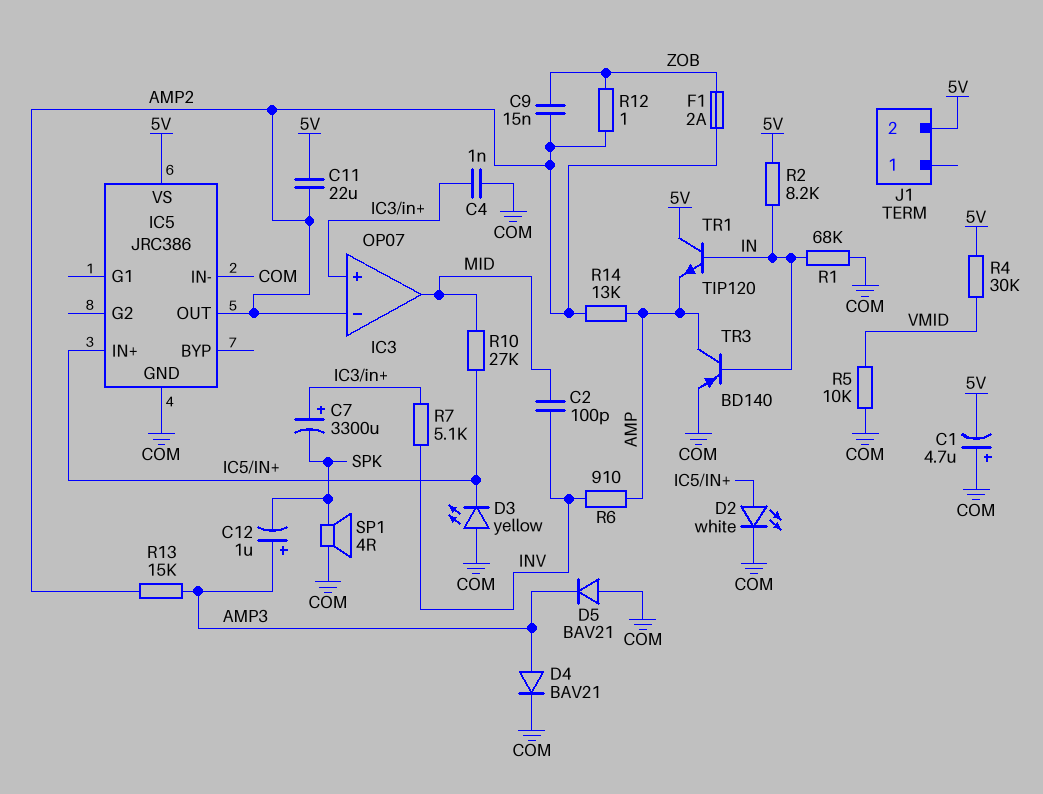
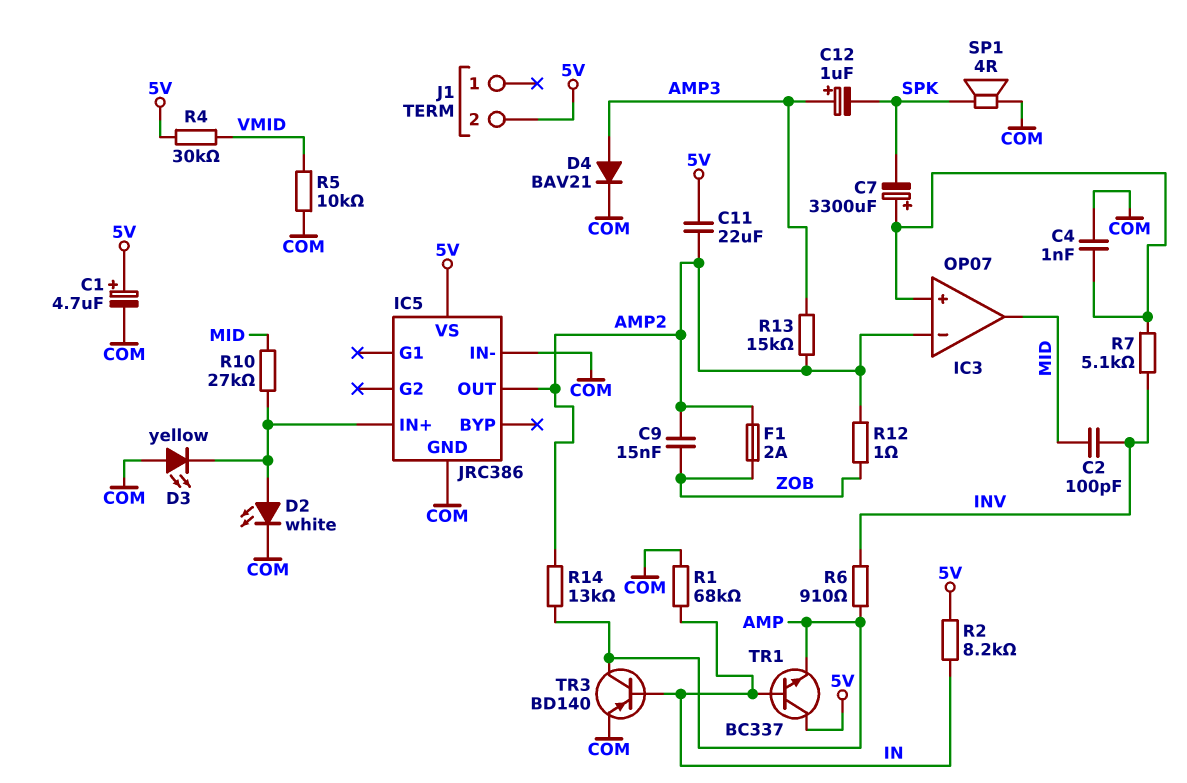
C1: 4.7uF (plus COM, minus 5V) -> 4.7uF (plus 5V, minus COM)
D5: diode BAV21 (A COM, K AMP3) -> none
TR1: NPN TIP120 (B IN, C 5V, E AMP) -> NPN BC337 (B IN, C 5V, E AMP)

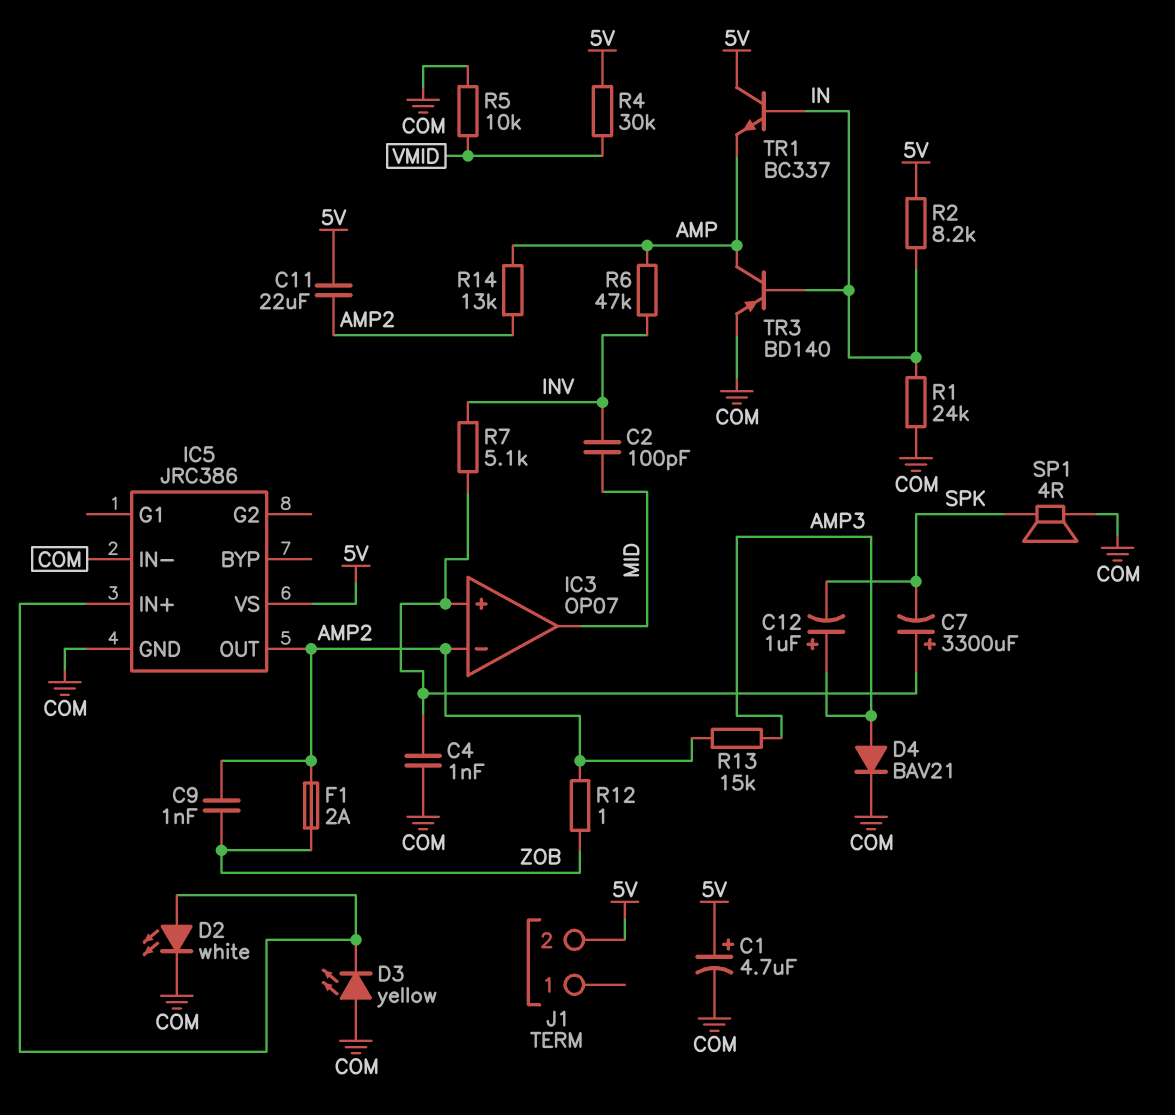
C9: 15nF (AMP2, ZOB) -> 1nF (AMP2, ZOB)
R1: 68k (COM, IN) -> 24k (COM, IN)
R6: 910 (AMP, INV) -> 47k (AMP, INV)
R10: 27k (IC5/IN+, MID) -> none

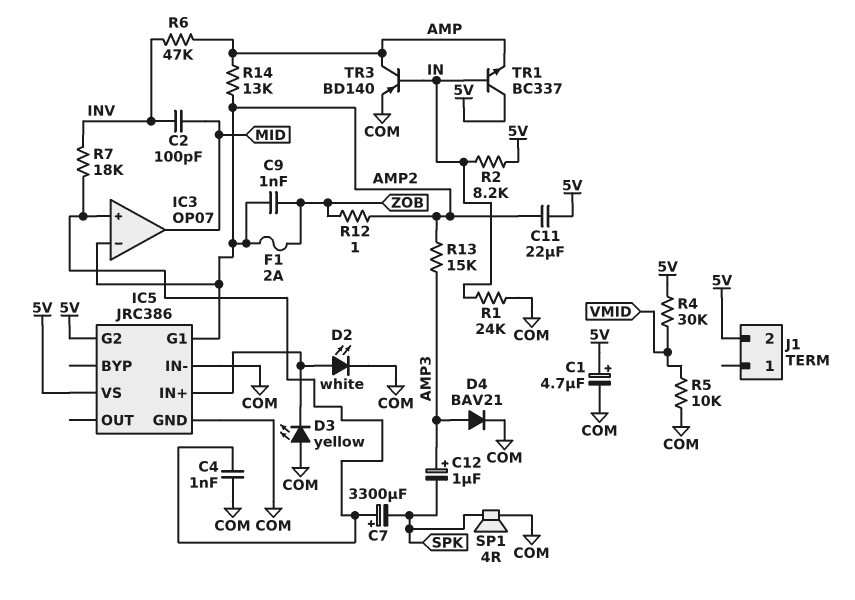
IC5 pin G1: none -> AMP2
IC5 pin G2: none -> 5V
IC5 pin OUT: AMP2 -> none
R7: 5.1k (IC3/in+, INV) -> 18k (IC3/in+, INV)

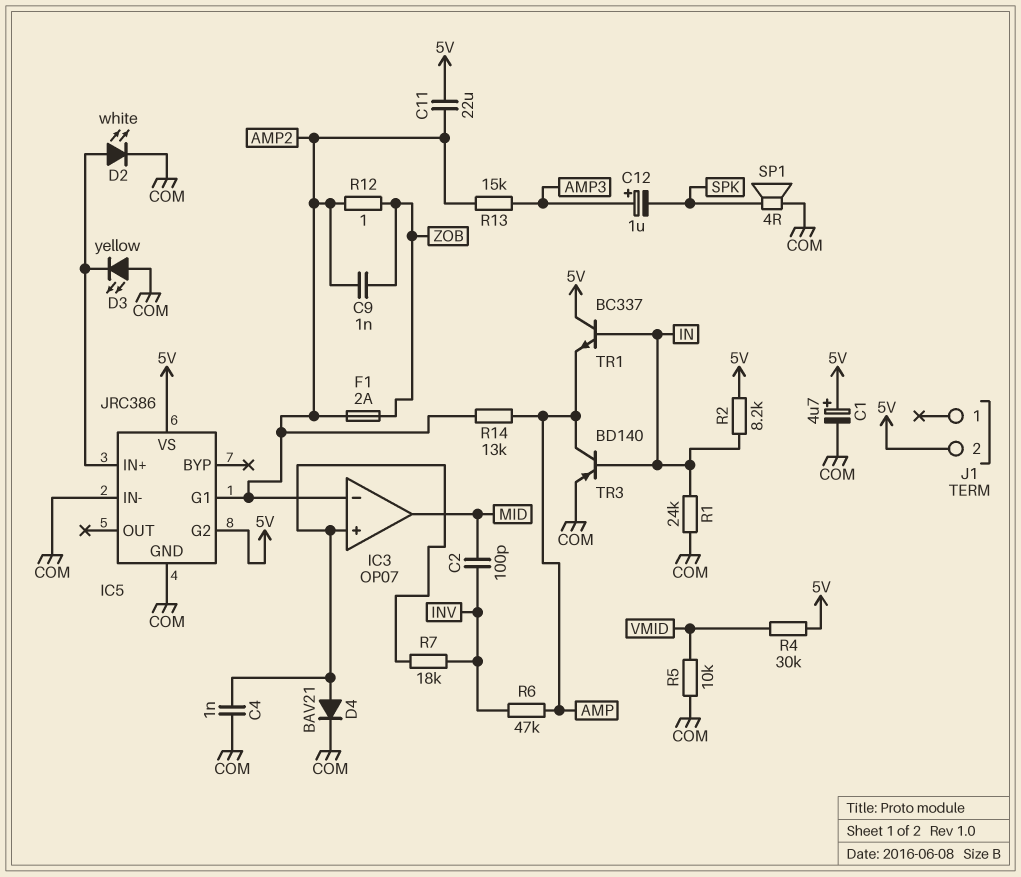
C7: 3300uF (plus IC3/in+, minus SPK) -> none
D4: diode BAV21 (A AMP3, K COM) -> diode BAV21 (A IC3/in+, K COM)

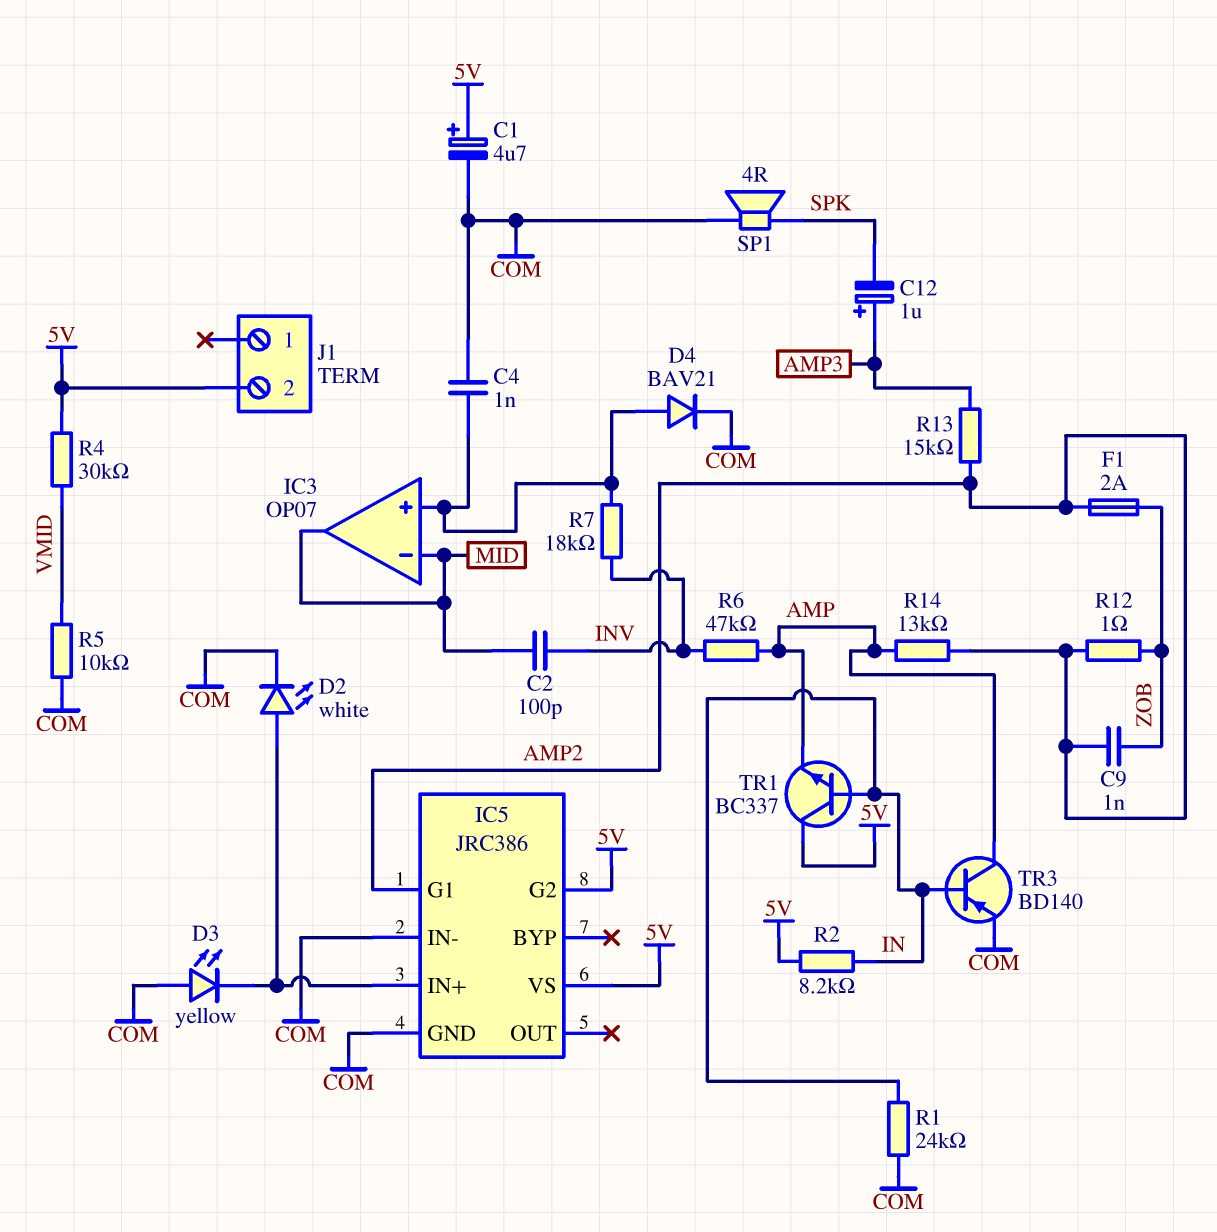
C11: 22uF (5V, AMP2) -> none
IC3 pin in-: AMP2 -> MID

